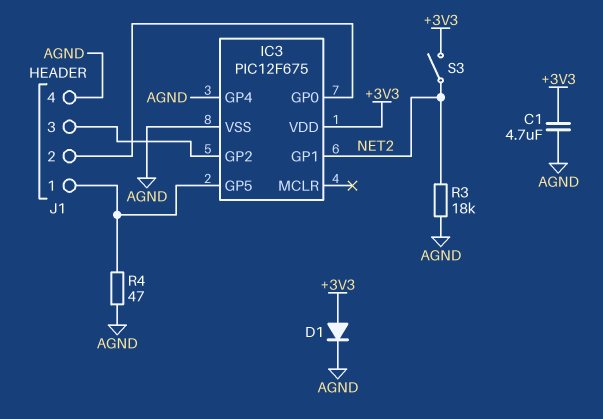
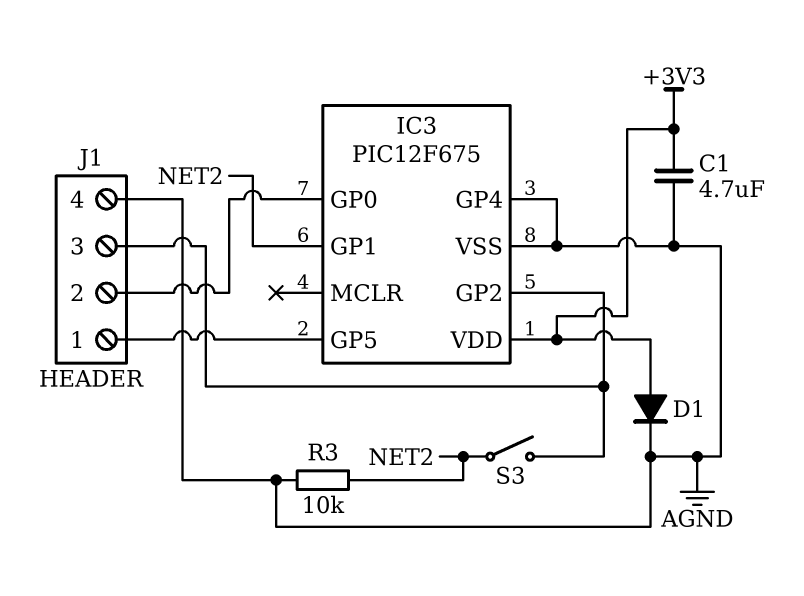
R3: 18k (AGND, NET2) -> 10k (AGND, NET2)
R4: 47 (AGND, IC3/GP5) -> none
S3: switch (+3V3, NET2) -> switch (IC3/GP2, NET2)

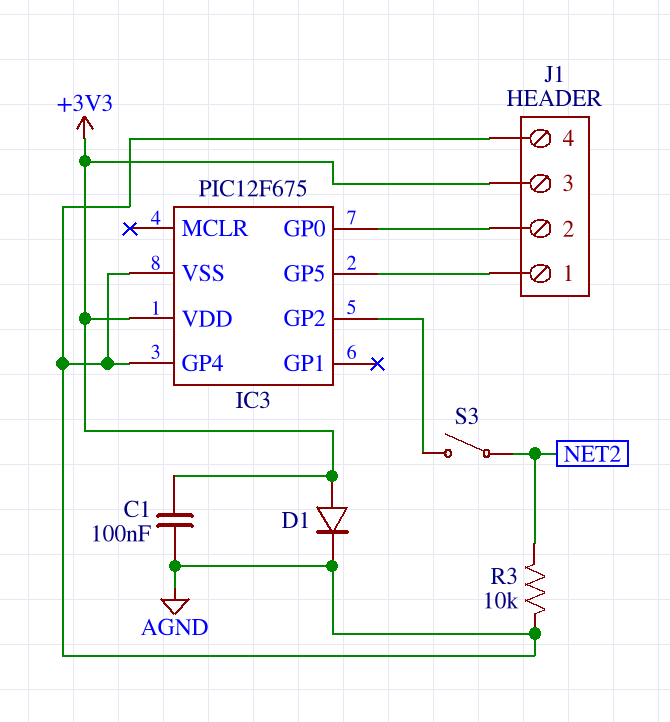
C1: 4.7uF (+3V3, AGND) -> 100nF (+3V3, AGND)
IC3 pin GP1: NET2 -> none
J1 pin 3: IC3/GP2 -> +3V3

